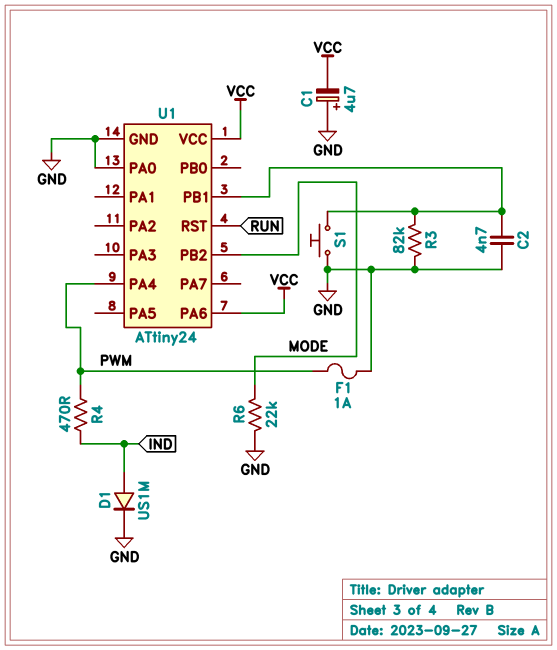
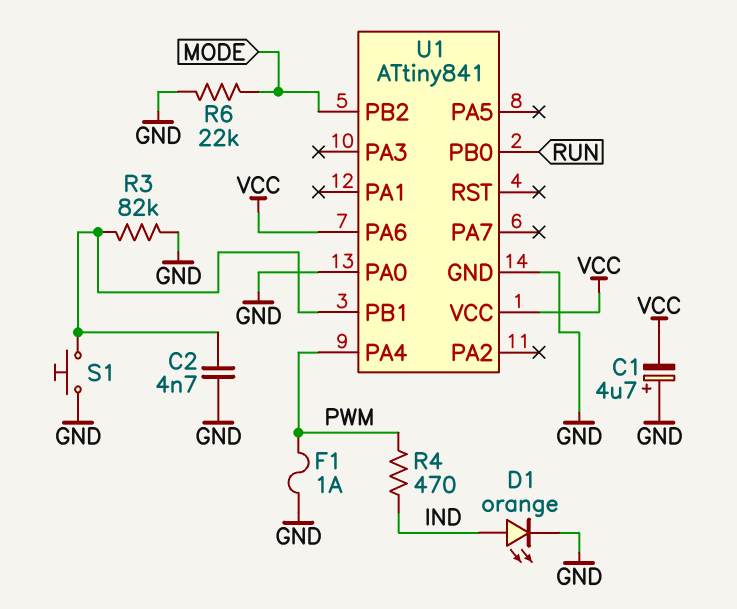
D1: diode US1M (A IND, K GND) -> LED orange (A IND, K GND)
U1: ATtiny24 -> ATtiny841
U1 pin PB0: none -> RUN
U1 pin RST: RUN -> none

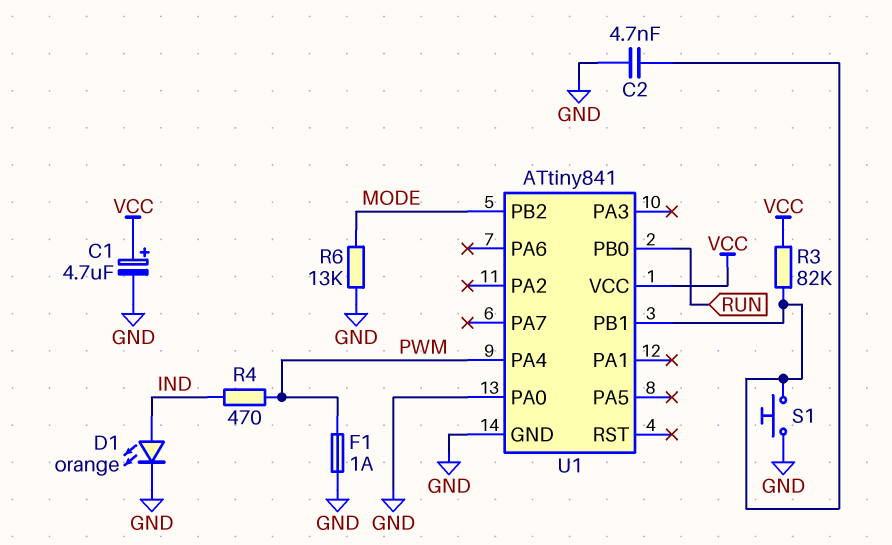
C1: 4.7uF (plus GND, minus VCC) -> 4.7uF (plus VCC, minus GND)
R3: 82k (GND, U1/PB1) -> 82k (U1/PB1, VCC)
R6: 22k (GND, MODE) -> 13k (GND, MODE)
U1 pin PA6: VCC -> none

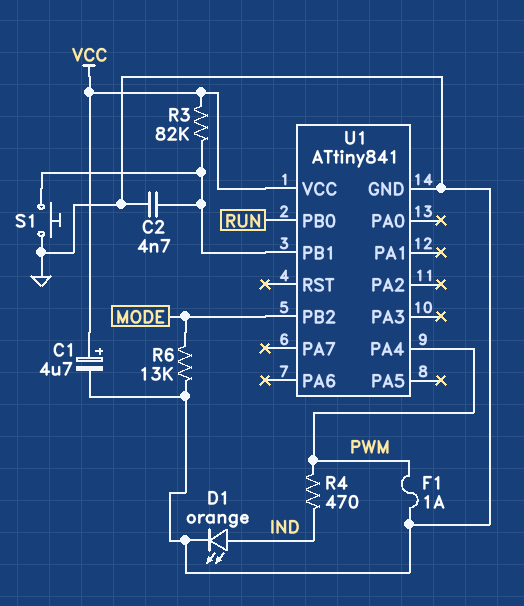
U1 pin PA0: GND -> none

